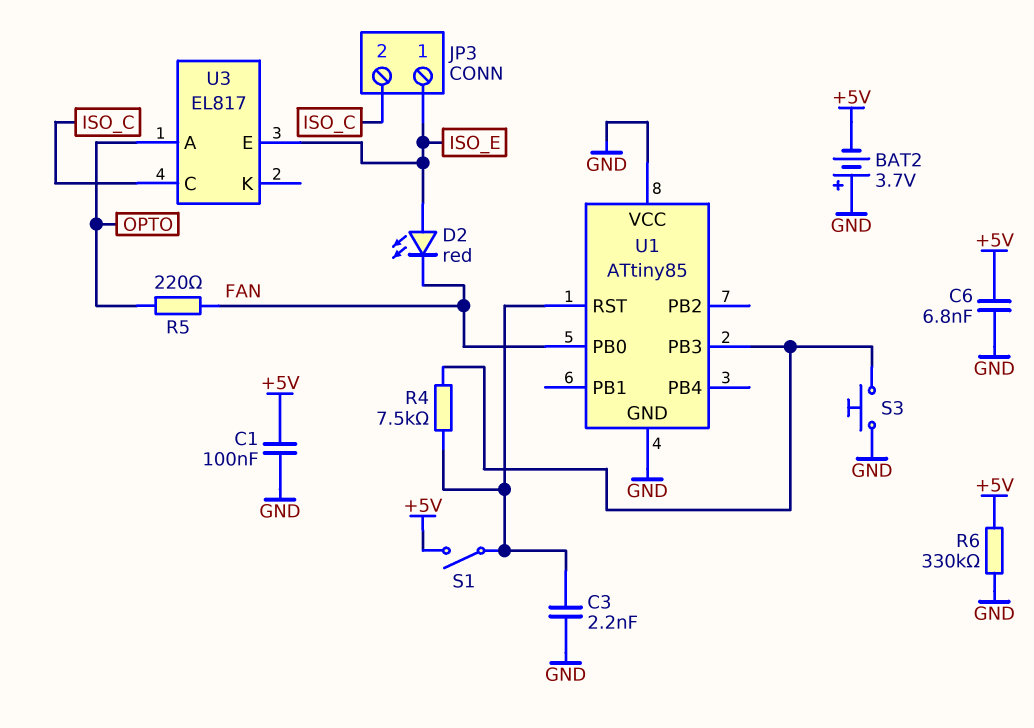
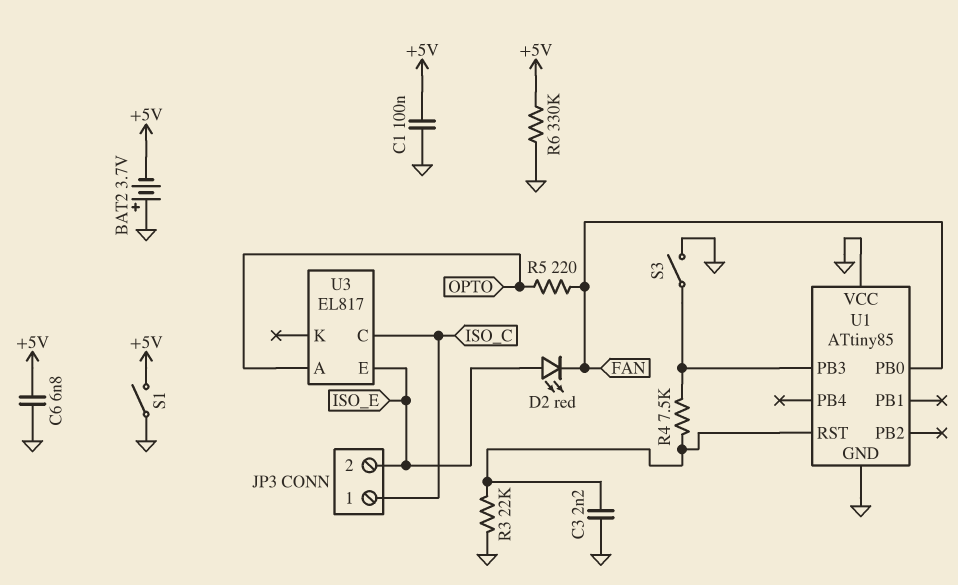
JP3 pin 1: ISO_E -> ISO_C
JP3 pin 2: ISO_C -> ISO_E
R3: none -> 22k (GND, U1/RST)
S1: switch (+5V, U1/RST) -> switch (+5V, GND)
S3: button (GND, U1/PB3) -> switch (GND, U1/PB3)

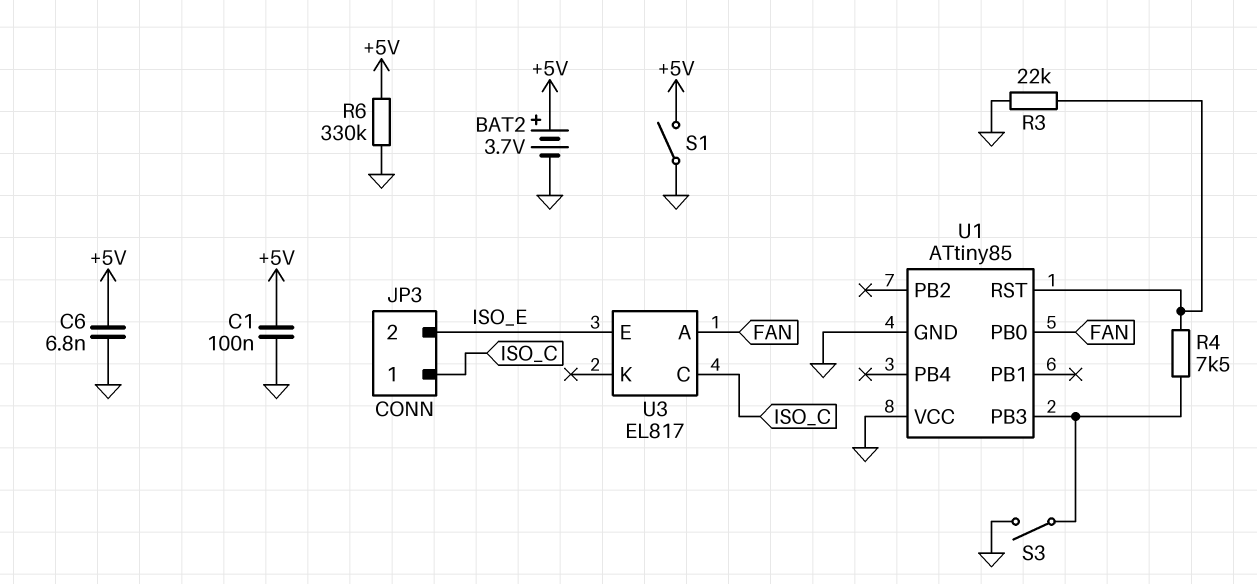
BAT2: 3.7V (plus GND, minus +5V) -> 3.7V (plus +5V, minus GND)
C3: 2.2nF (GND, U1/RST) -> none
D2: LED red (A ISO_E, K FAN) -> none
R5: 220 (FAN, OPTO) -> none
U3 pin A: OPTO -> FAN

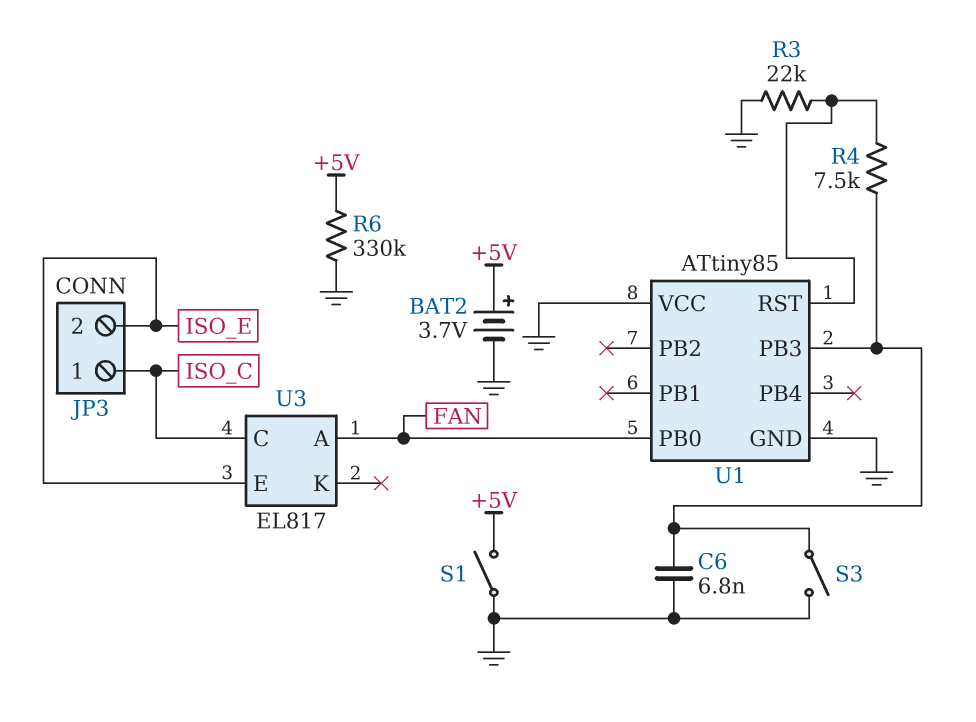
C1: 100nF (+5V, GND) -> none
C6: 6.8nF (+5V, GND) -> 6.8nF (GND, U1/PB3)

